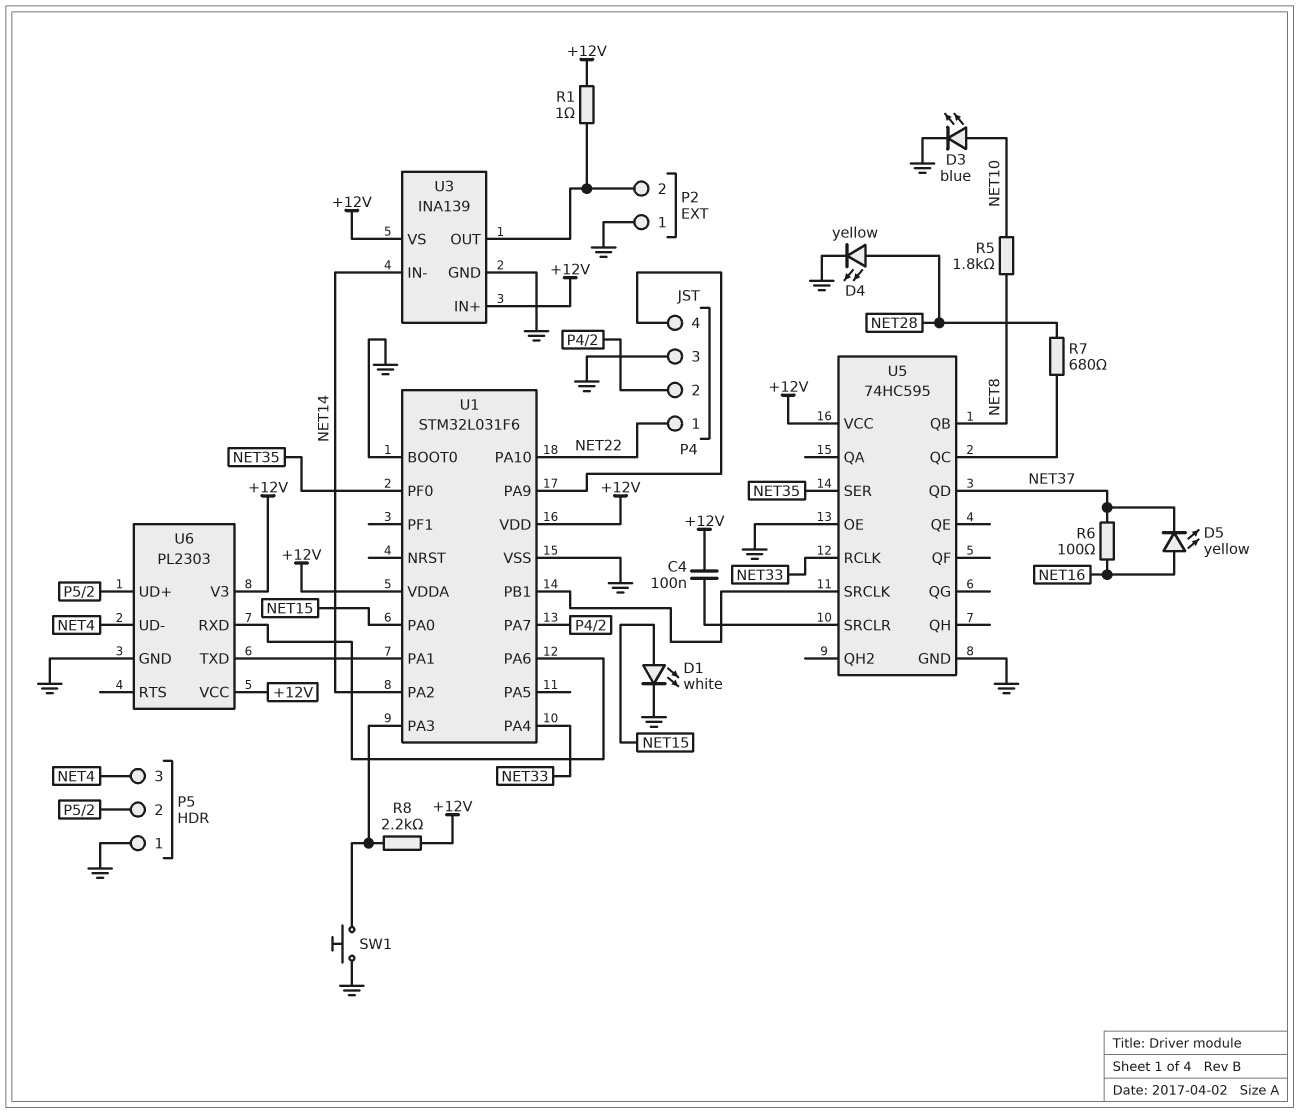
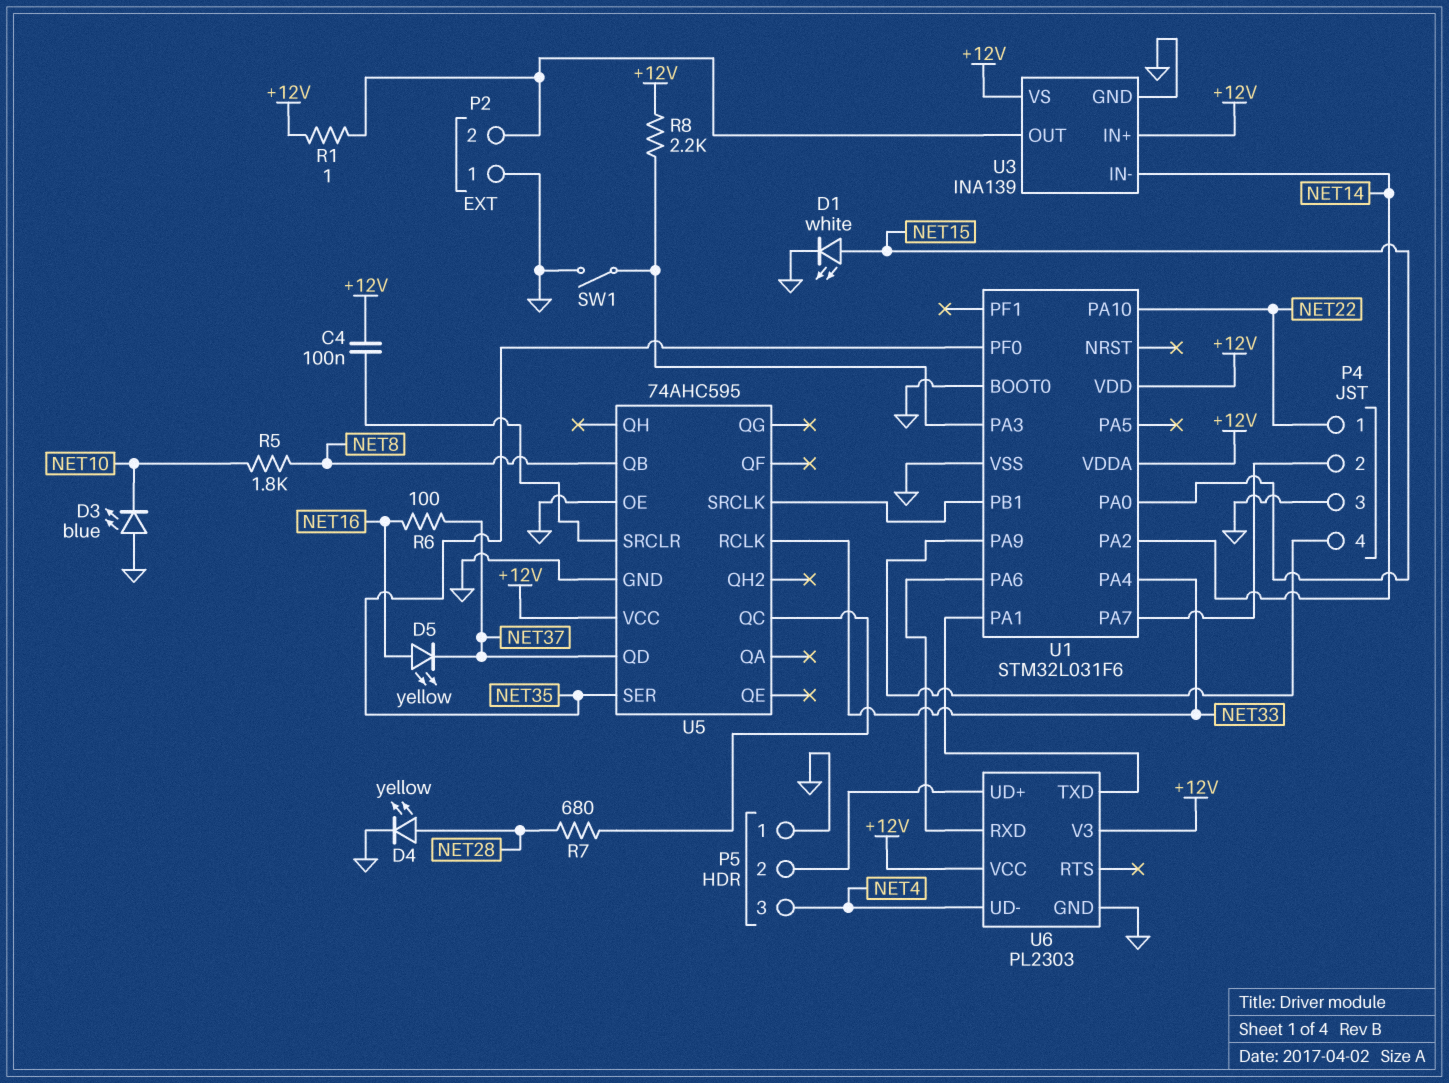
D3: LED blue (A NET10, K GND) -> LED blue (A GND, K NET10)
SW1: button (GND, U1/PA3) -> switch (GND, U1/PA3)
U5: 74HC595 -> 74AHC595

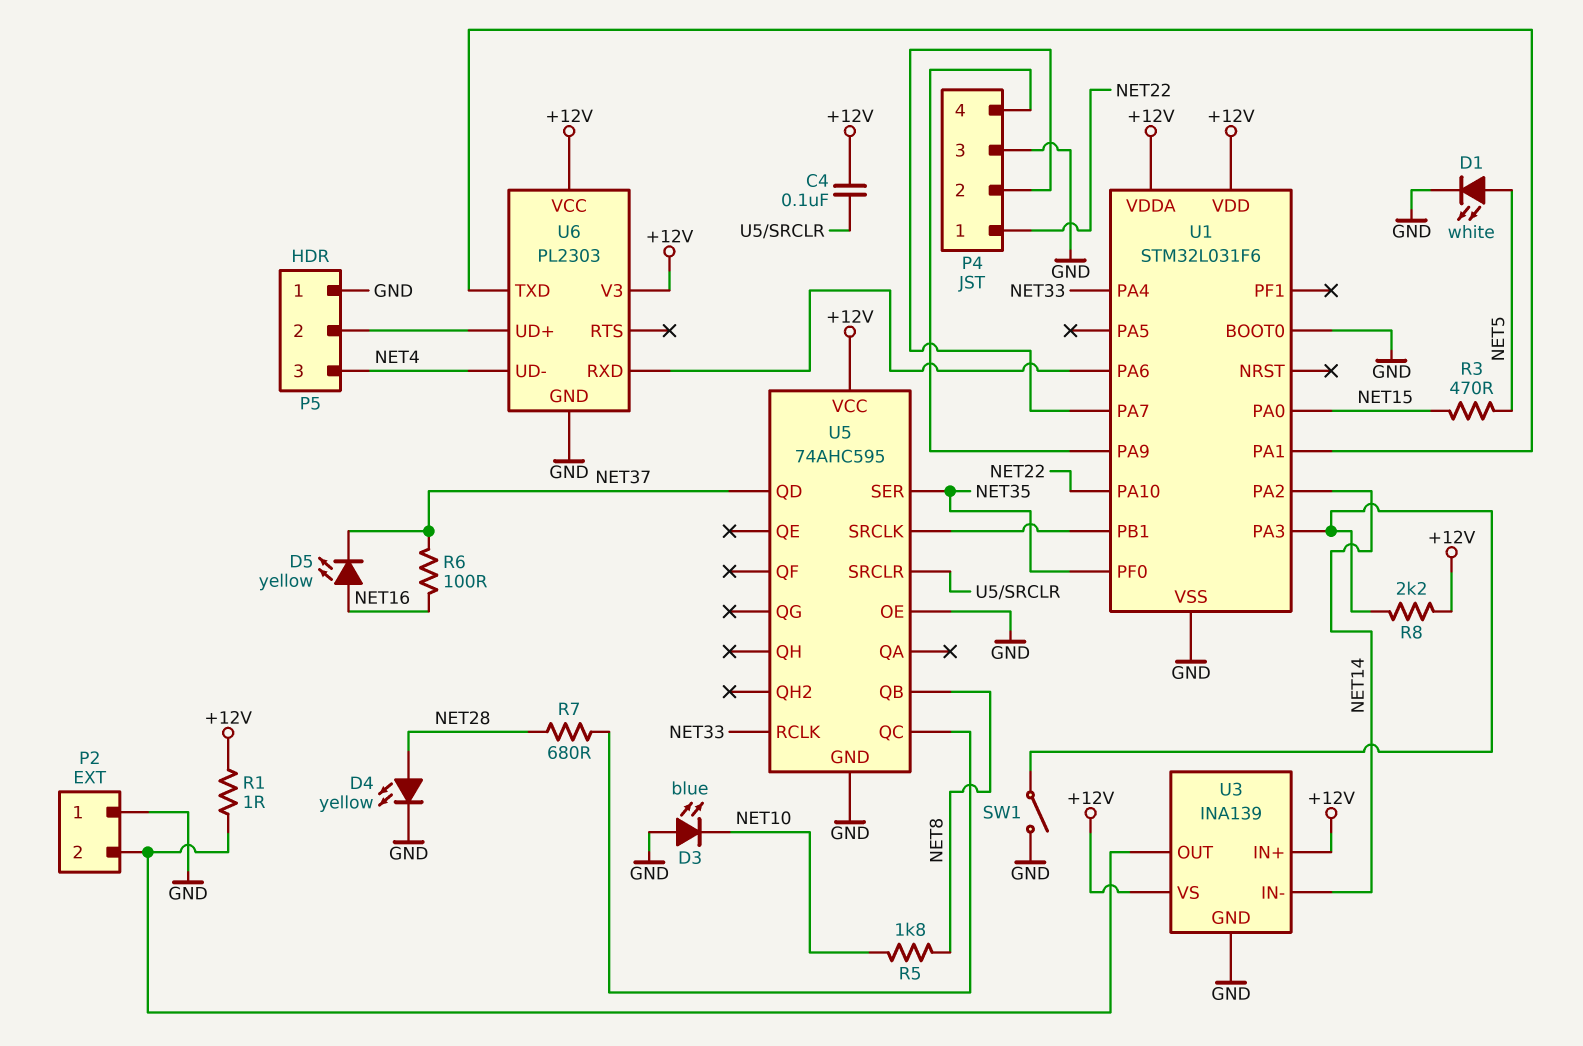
D1: LED white (A NET15, K GND) -> LED white (A NET5, K GND)
R3: none -> 470 (NET5, NET15)

